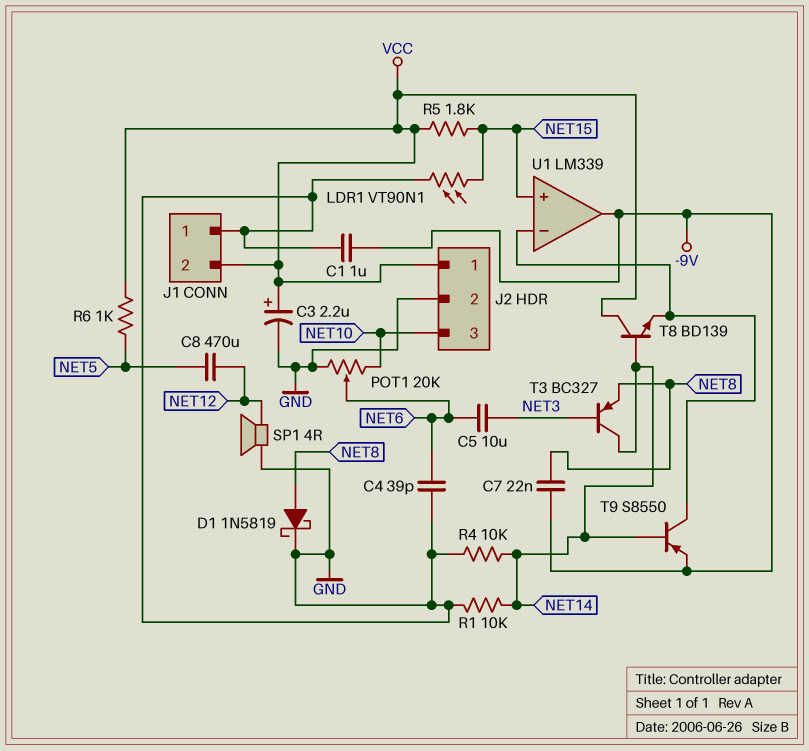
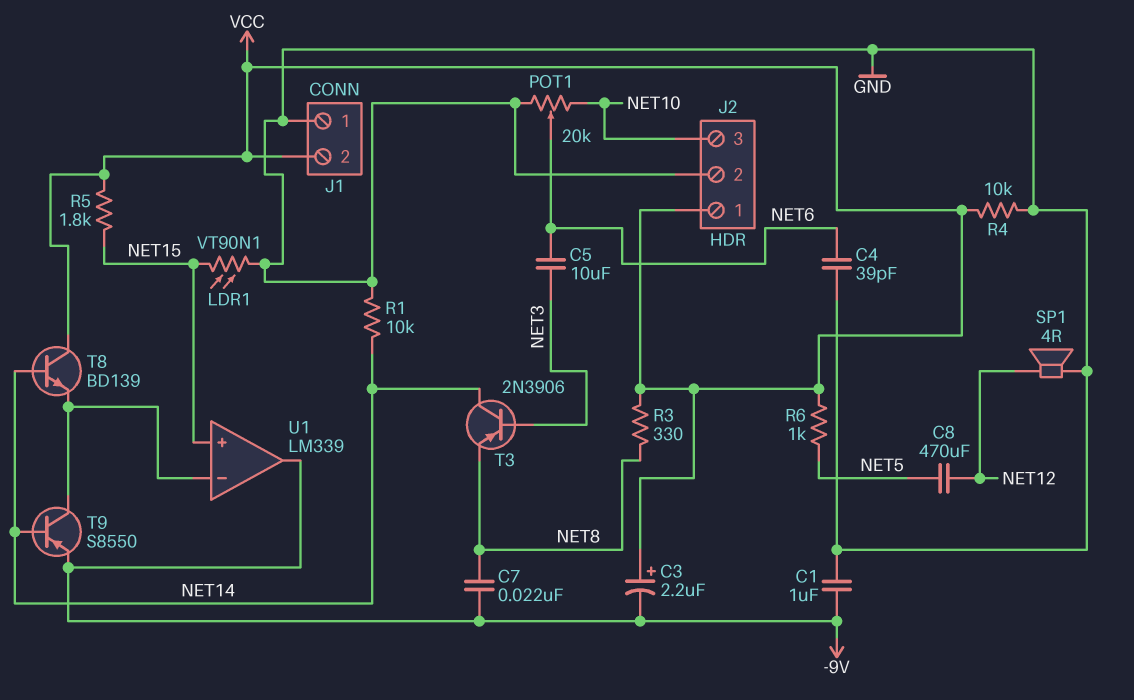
C3: 2.2uF (plus VCC, minus GND) -> 2.2uF (plus VCC, minus -9V)
D1: schottky 1N5819 (A NET8, K GND) -> none
R3: none -> 330 (NET8, VCC)
R4: 10k (GND, NET14) -> 10k (GND, VCC)
T3: PNP BC327 (B NET3, C NET14, E NET8) -> PNP 2N3906 (B NET3, C NET14, E NET8)

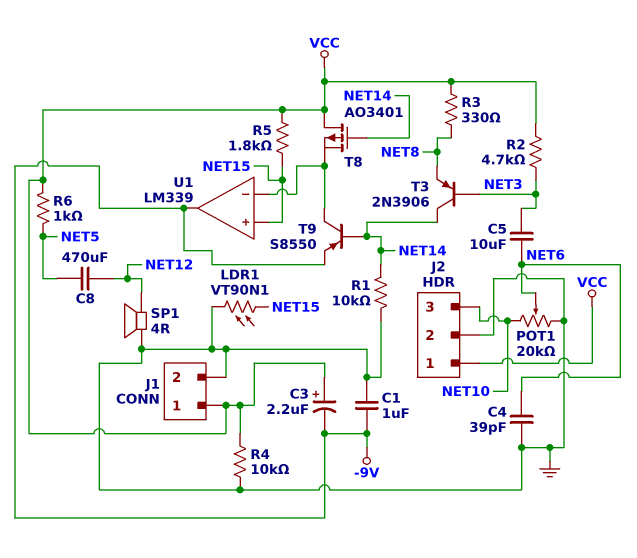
C7: 22nF (-9V, NET8) -> none
J1 pin 1: GND -> VCC
J1 pin 2: VCC -> GND
R2: none -> 4.7k (NET3, VCC)
T8: NPN BD139 (B NET14, C VCC, E U1/in-) -> PMOS AO3401 (G NET14, D VCC, S U1/in-)

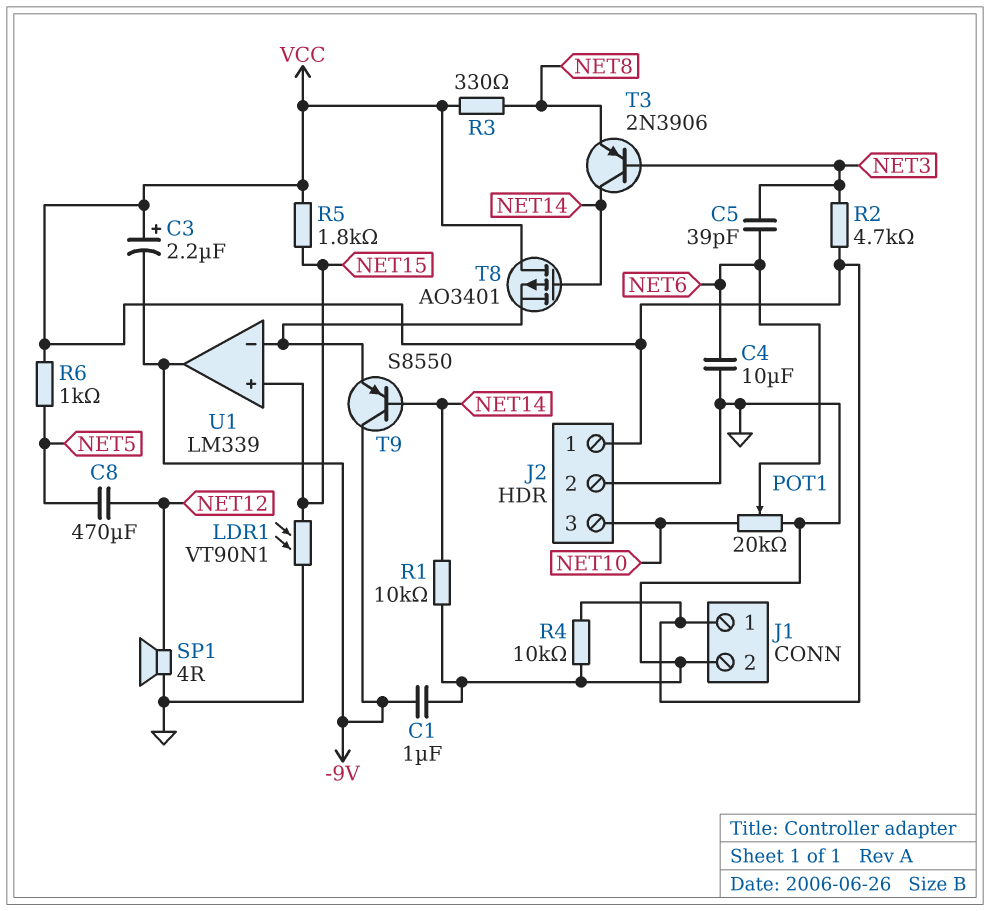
C4: 39pF (GND, NET6) -> 10uF (GND, NET6)
C5: 10uF (NET3, NET6) -> 39pF (NET3, NET6)
T9: PNP S8550 (B NET14, C U1/in-, E -9V) -> PNP S8550 (B NET14, C -9V, E U1/in-)

